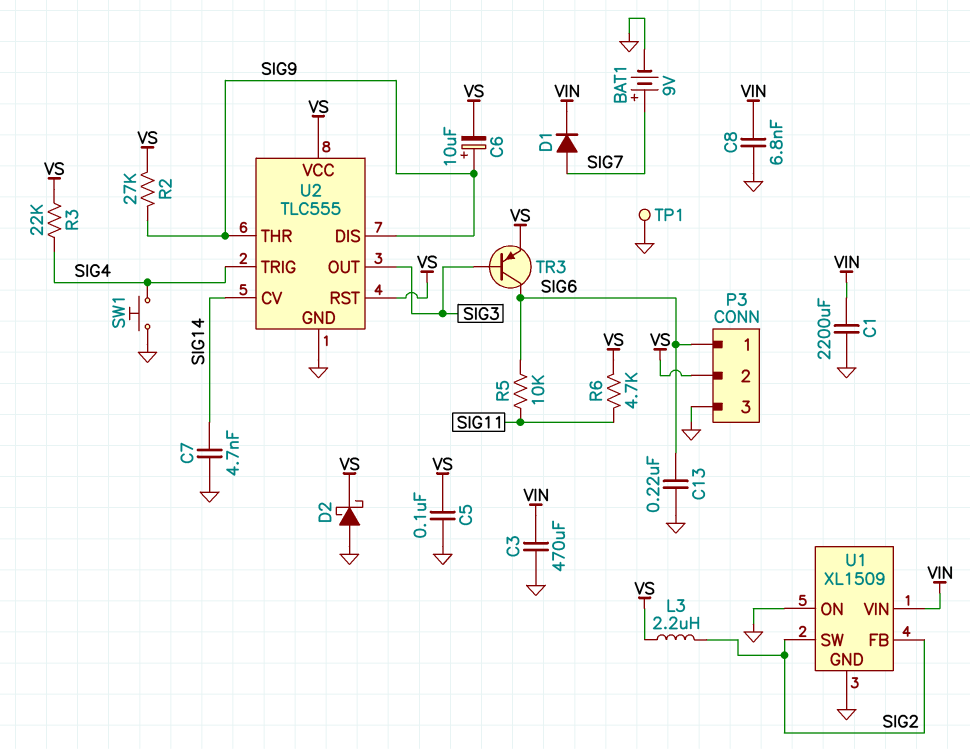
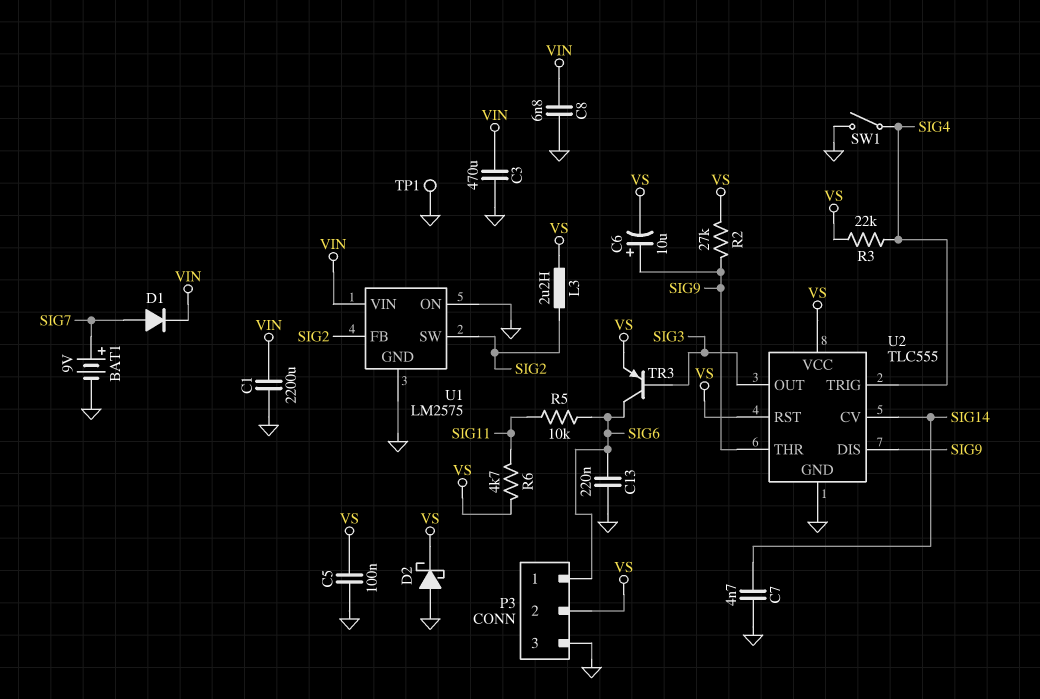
SW1: button (GND, SIG4) -> switch (GND, SIG4)
U1: XL1509 -> LM2575

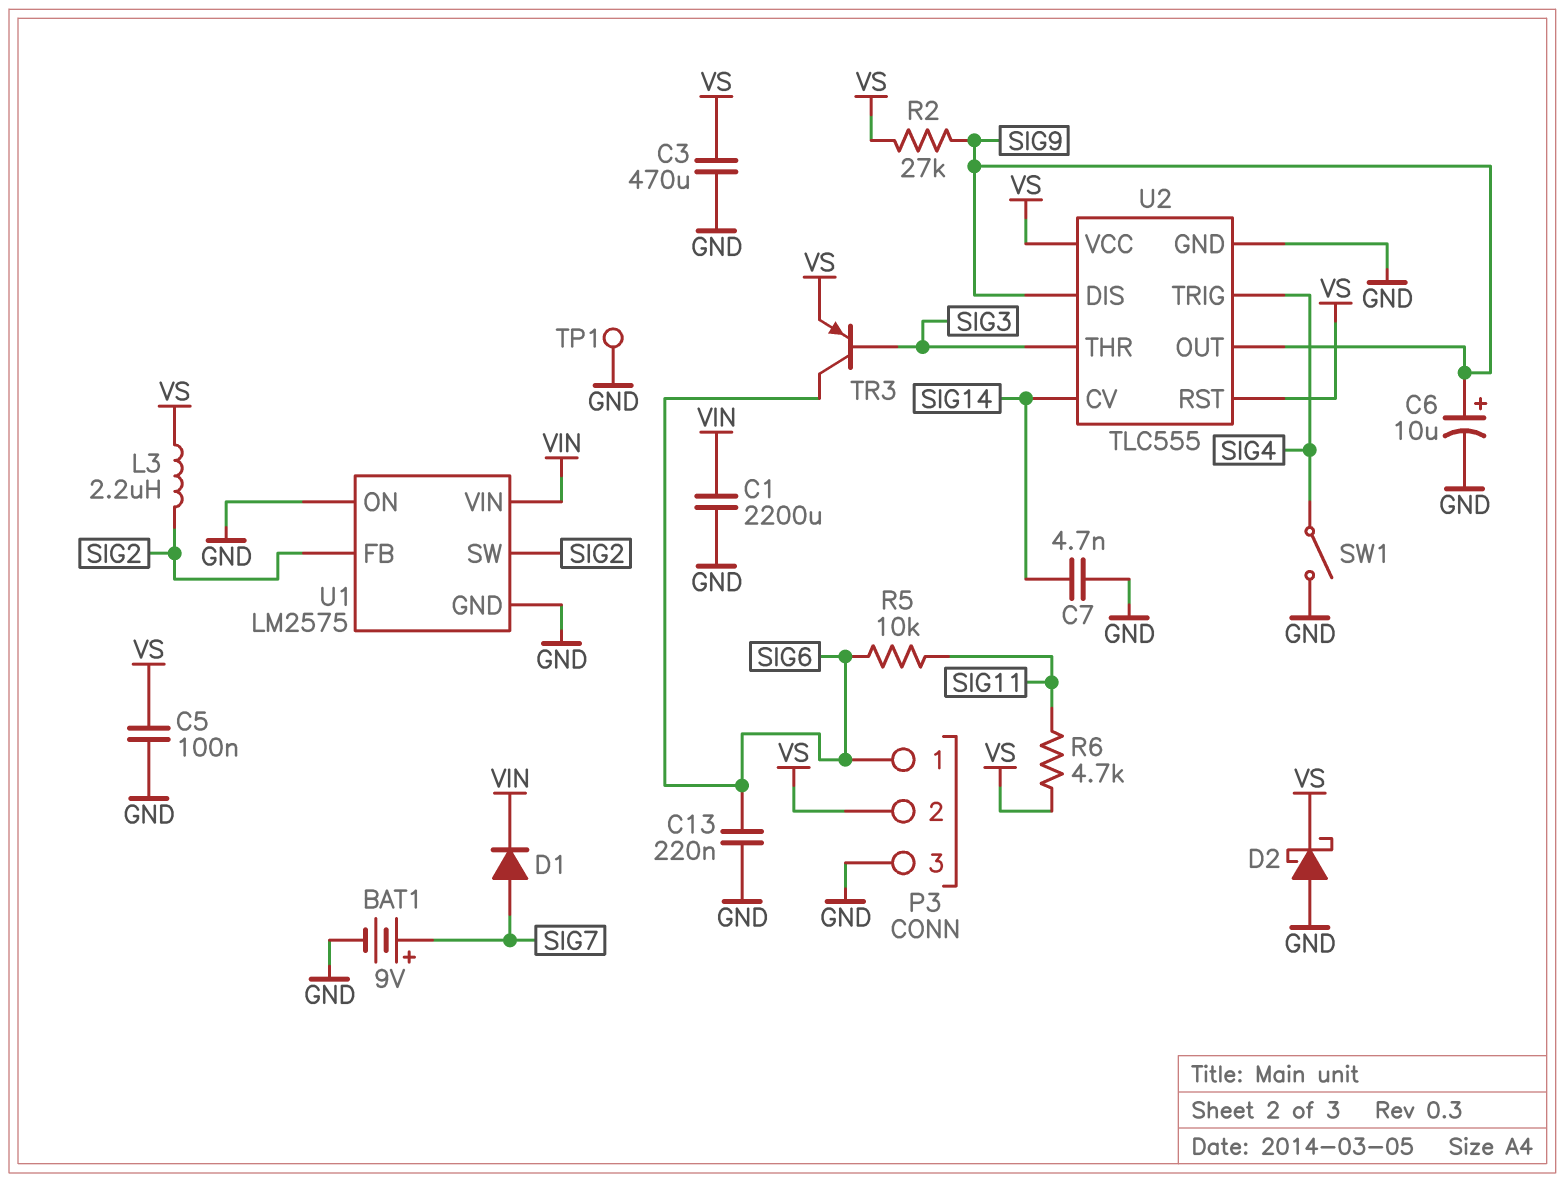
C3: 470uF (GND, VIN) -> 470uF (GND, VS)
C6: 10uF (plus SIG9, minus VS) -> 10uF (plus SIG9, minus GND)
C8: 6.8nF (GND, VIN) -> none
R3: 22k (SIG4, VS) -> none
U2 pin OUT: SIG3 -> SIG9
U2 pin THR: SIG9 -> SIG3

